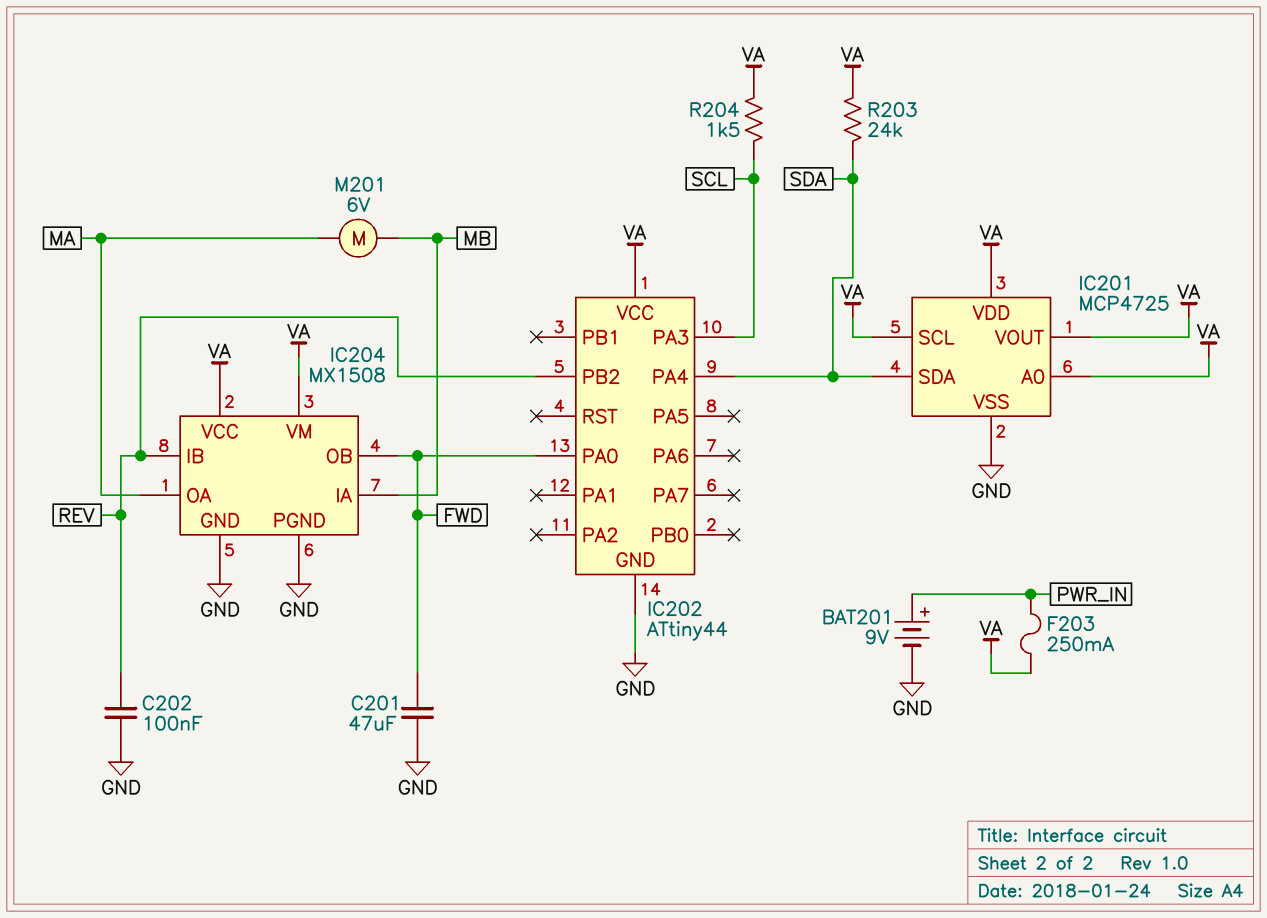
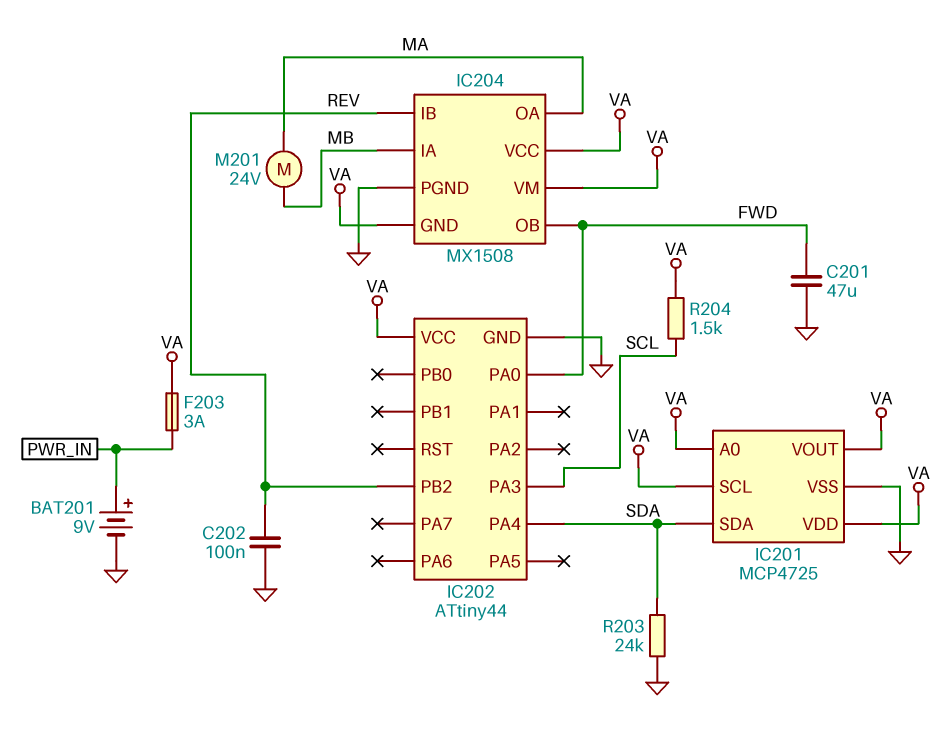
F203: 250mA (PWR_IN, VA) -> 3A (PWR_IN, VA)
IC204 pin GND: GND -> VA
M201: motor 6V (MA, MB) -> motor 24V (MA, MB)
R203: 24k (SDA, VA) -> 24k (GND, SDA)

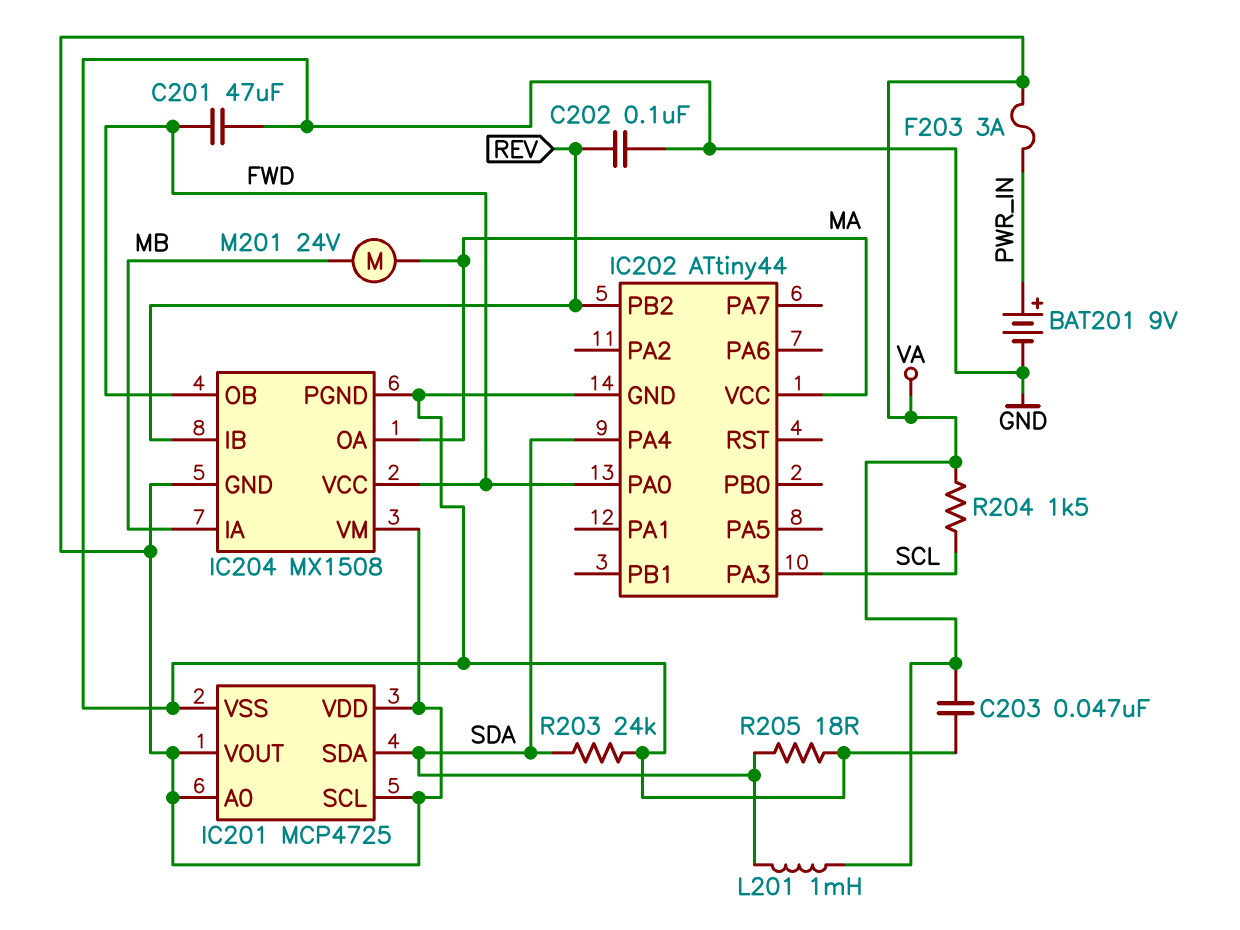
C203: none -> 47nF (GND, VA)
IC202 pin VCC: VA -> MA
IC204 pin VCC: VA -> FWD
L201: none -> 1mH (SDA, VA)
R205: none -> 18 (GND, SDA)

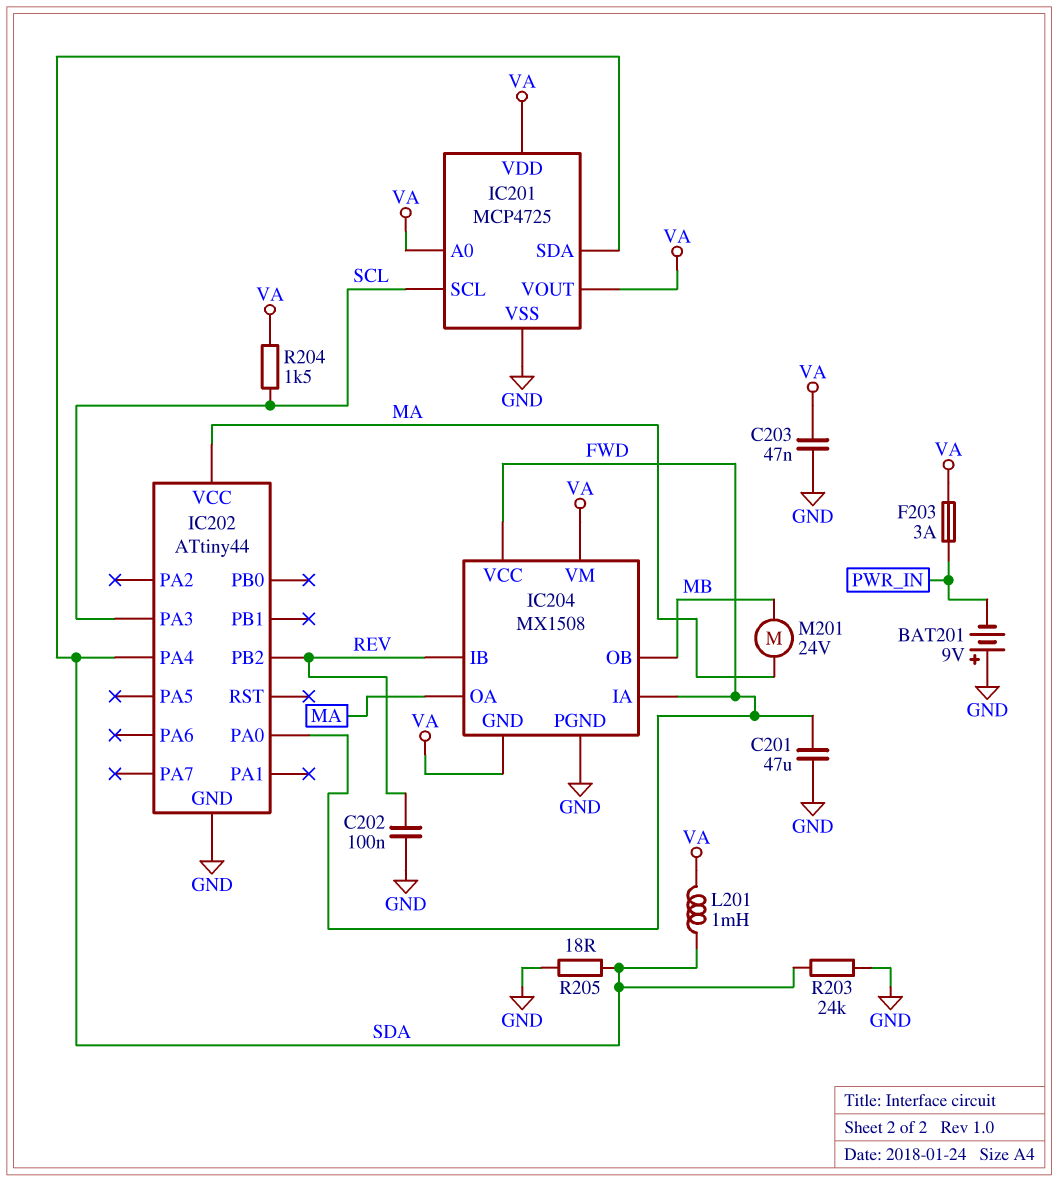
BAT201: 9V (plus PWR_IN, minus GND) -> 9V (plus GND, minus PWR_IN)
IC201 pin SCL: VA -> SCL
IC204 pin IA: MB -> FWD
IC204 pin OB: FWD -> MB

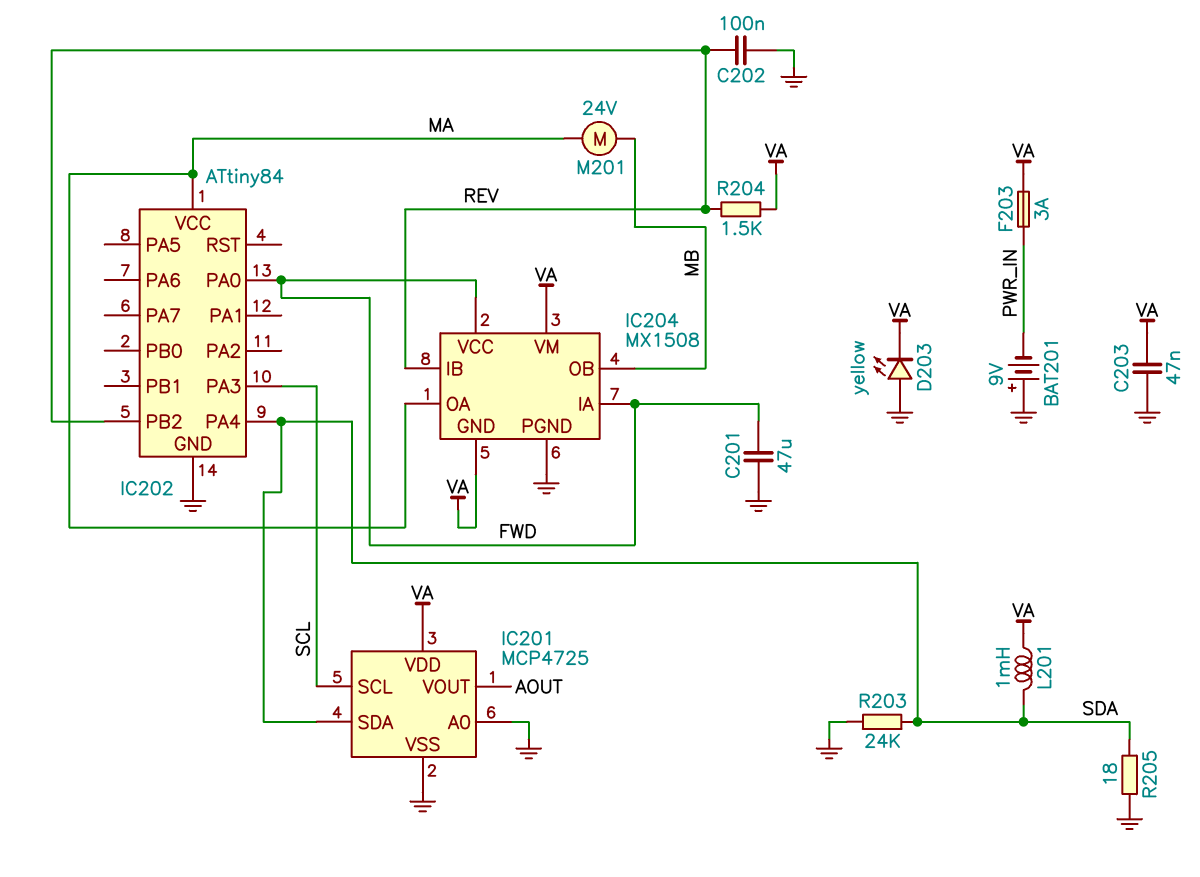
D203: none -> LED yellow (A GND, K VA)
IC201 pin A0: VA -> GND
IC201 pin VOUT: VA -> AOUT
IC202: ATtiny44 -> ATtiny84
R204: 1.5k (SCL, VA) -> 1.5k (REV, VA)

